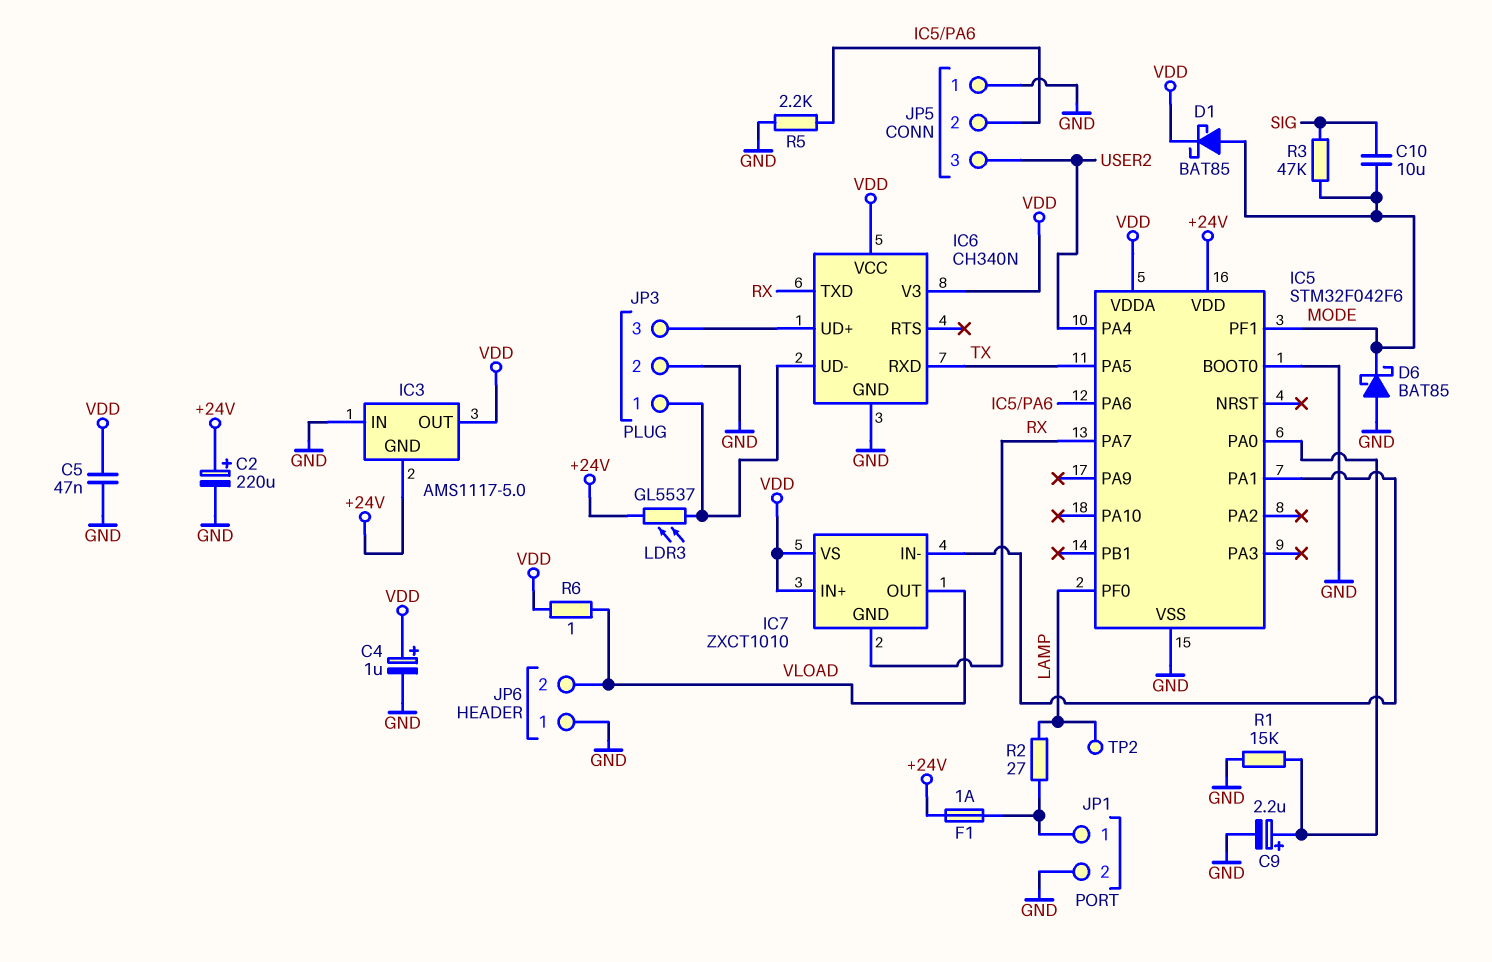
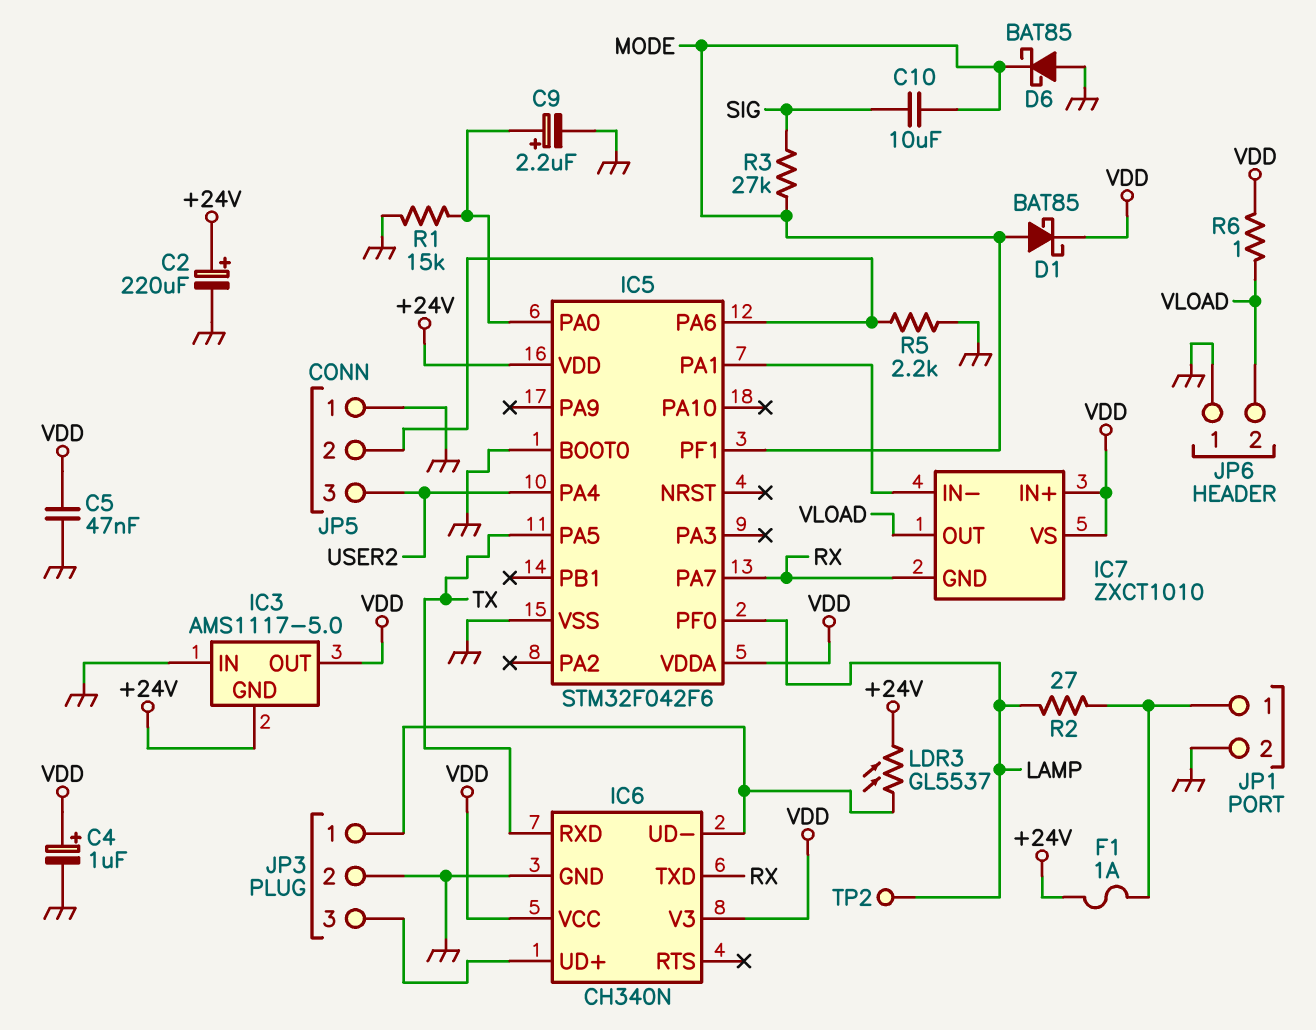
R3: 47k (MODE, SIG) -> 27k (MODE, SIG)

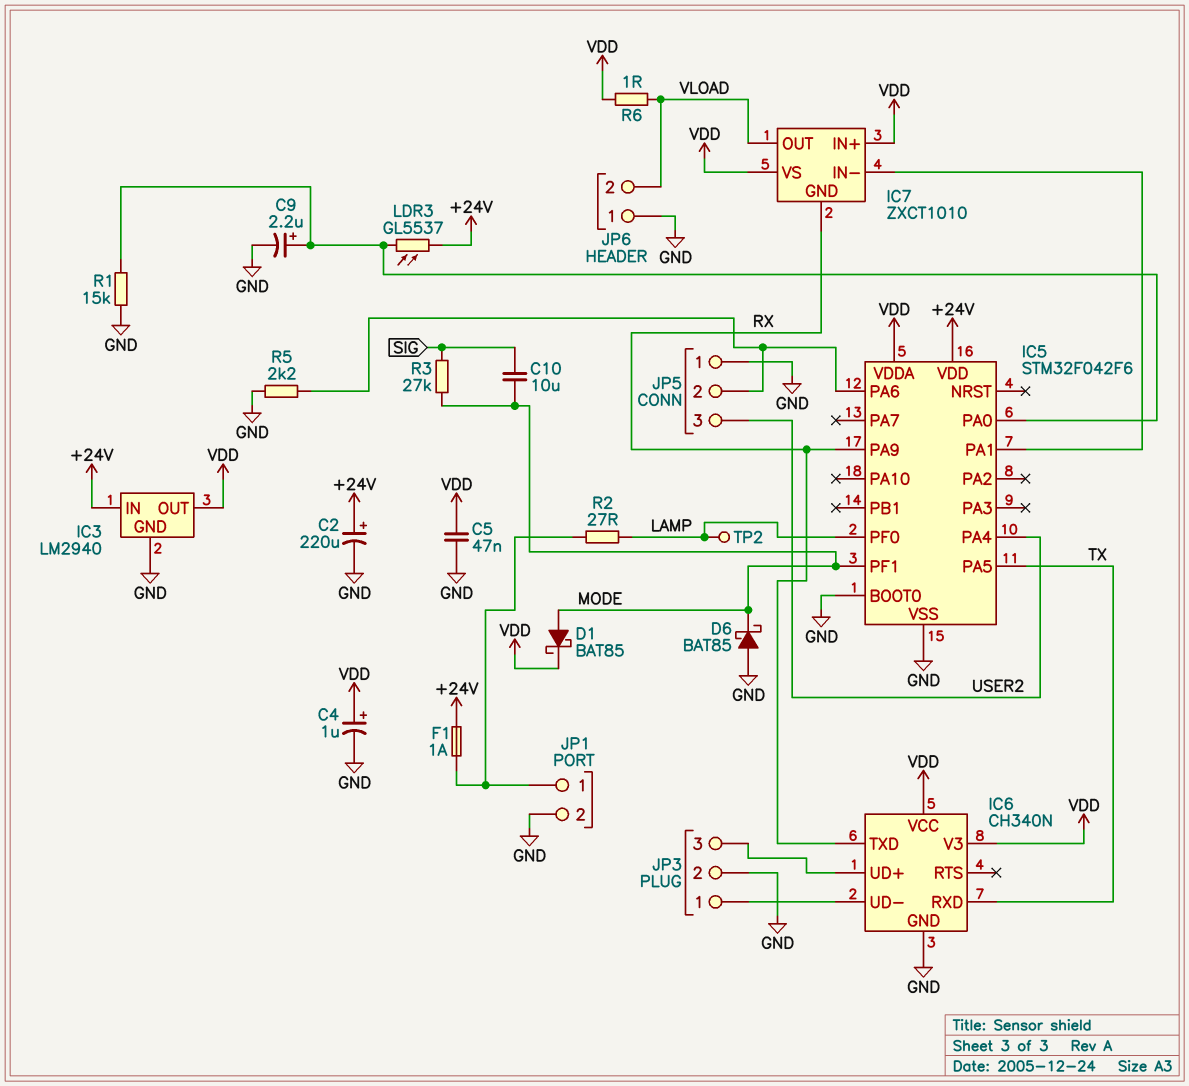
IC3: AMS1117-5.0 -> LM2940
IC3 pin GND: +24V -> GND
IC3 pin IN: GND -> +24V
IC5 pin PA7: RX -> none
IC5 pin PA9: none -> RX
LDR3: GL5537 (+24V, IC6/UD-) -> GL5537 (+24V, IC5/PA0)

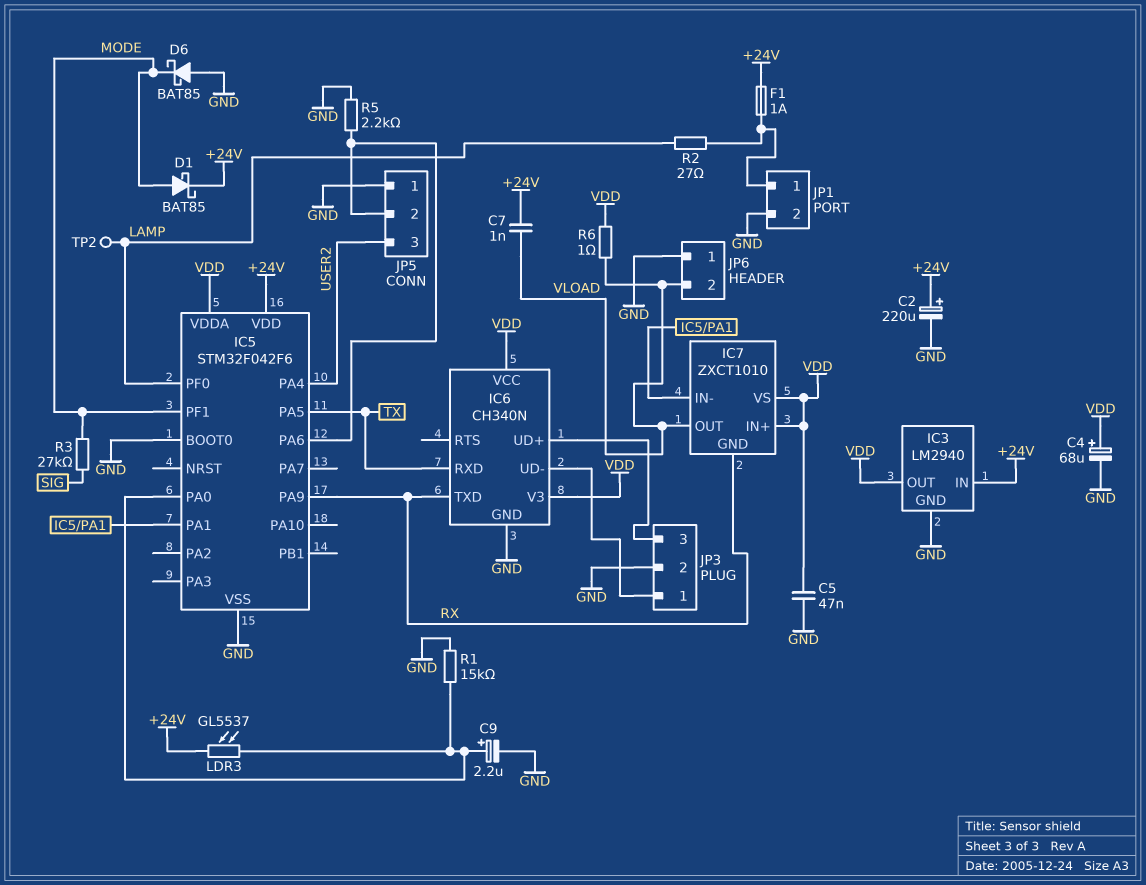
C4: 1uF (plus VDD, minus GND) -> 68uF (plus VDD, minus GND)
C7: none -> 1nF (+24V, VLOAD)
C10: 10uF (MODE, SIG) -> none
D1: schottky BAT85 (A MODE, K VDD) -> schottky BAT85 (A MODE, K +24V)

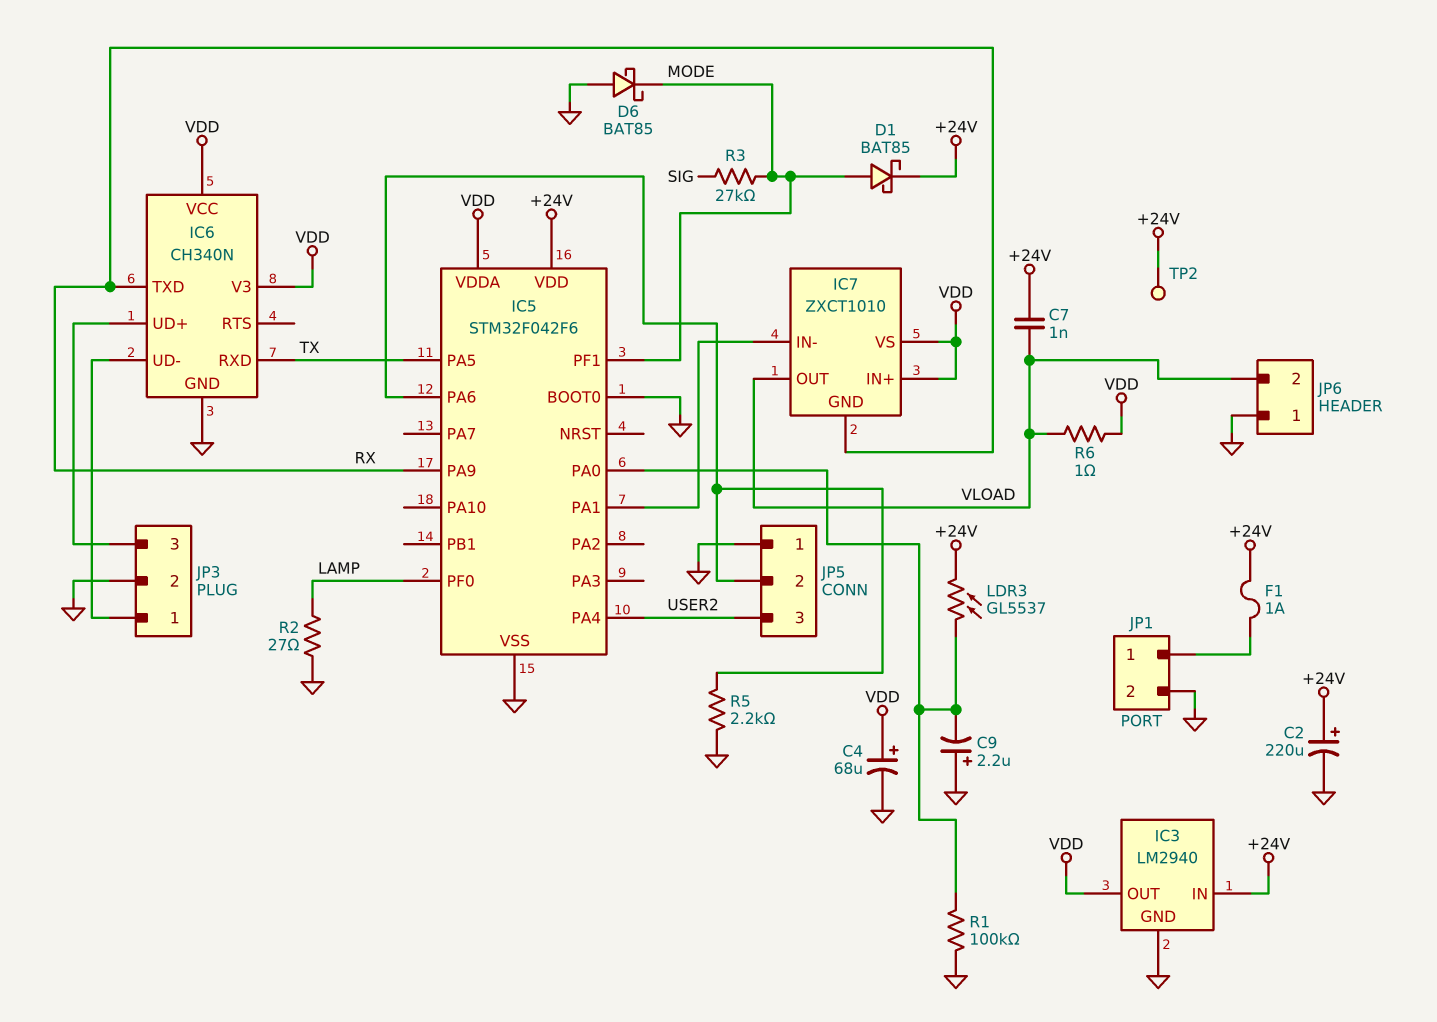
C5: 47nF (GND, VDD) -> none
C9: 2.2uF (plus IC5/PA0, minus GND) -> 2.2uF (plus GND, minus IC5/PA0)
R1: 15k (GND, IC5/PA0) -> 100k (GND, IC5/PA0)
R2: 27 (JP1/1, LAMP) -> 27 (GND, LAMP)
TP2: test point (LAMP) -> test point (+24V)

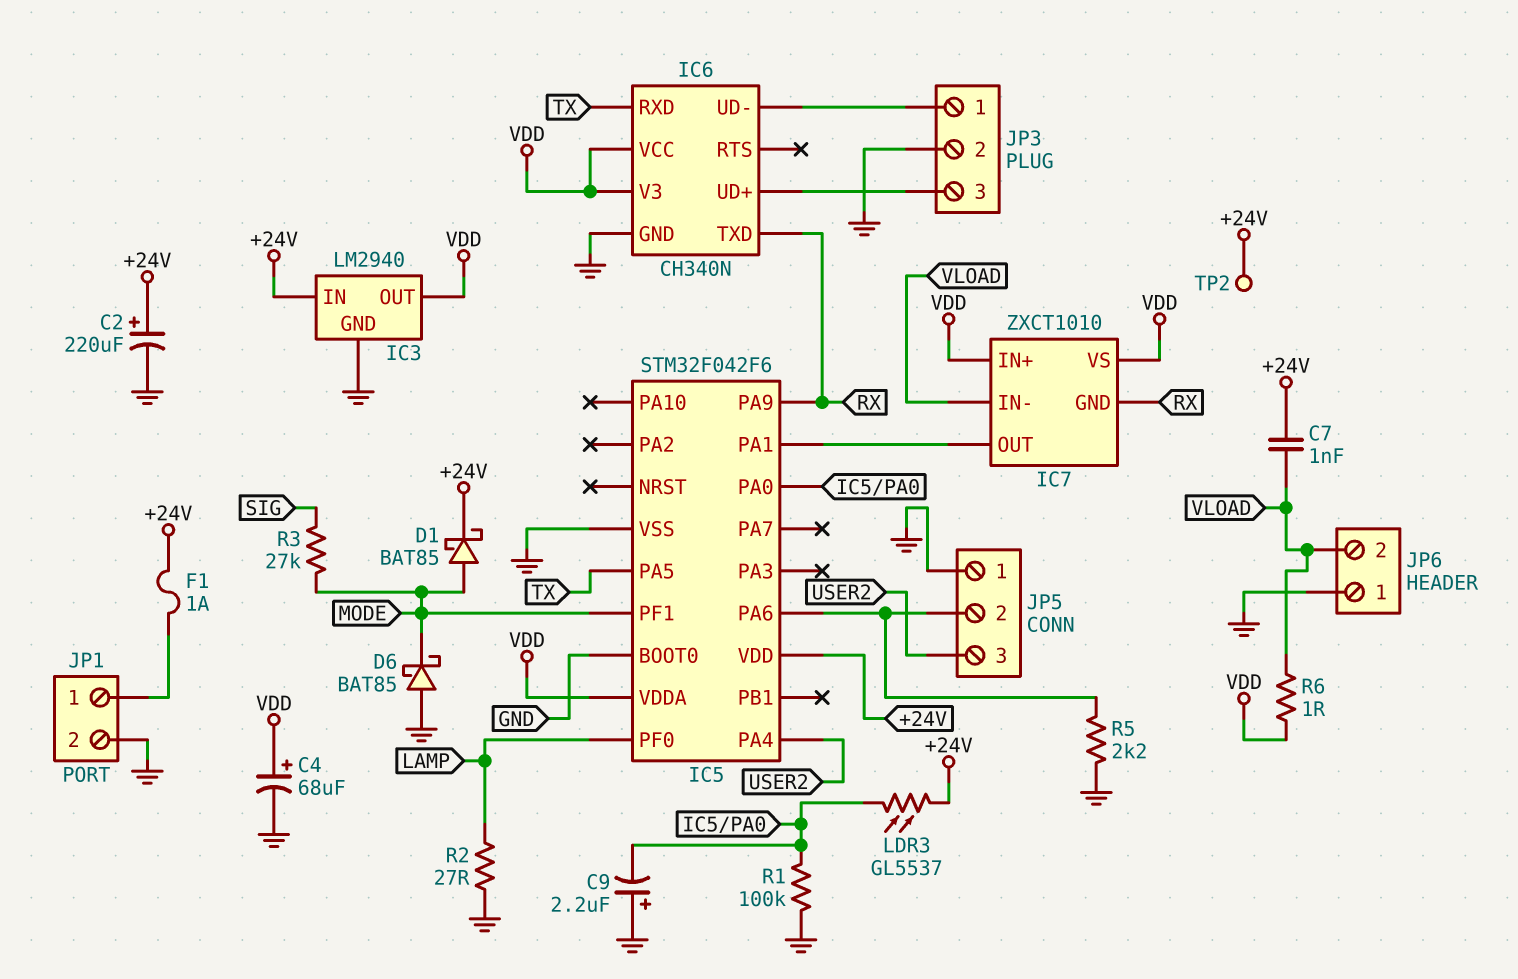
IC7 pin IN-: IC5/PA1 -> VLOAD
IC7 pin OUT: VLOAD -> IC5/PA1

